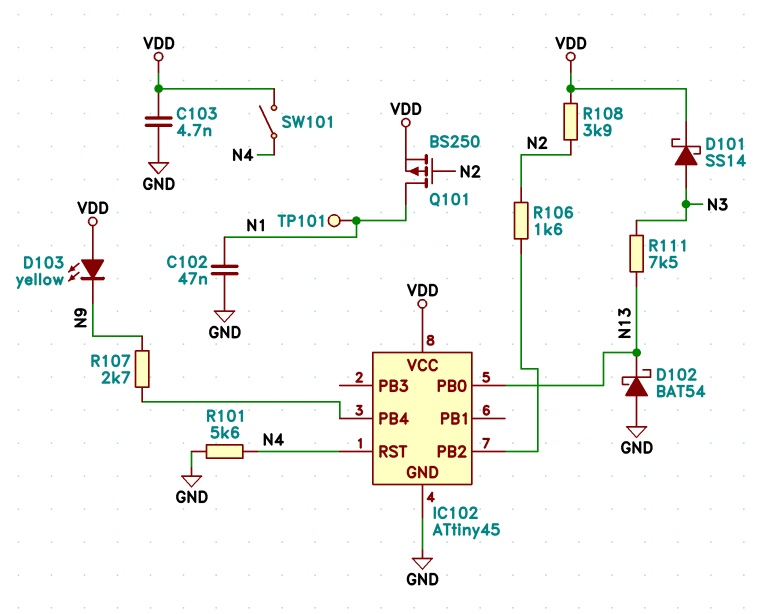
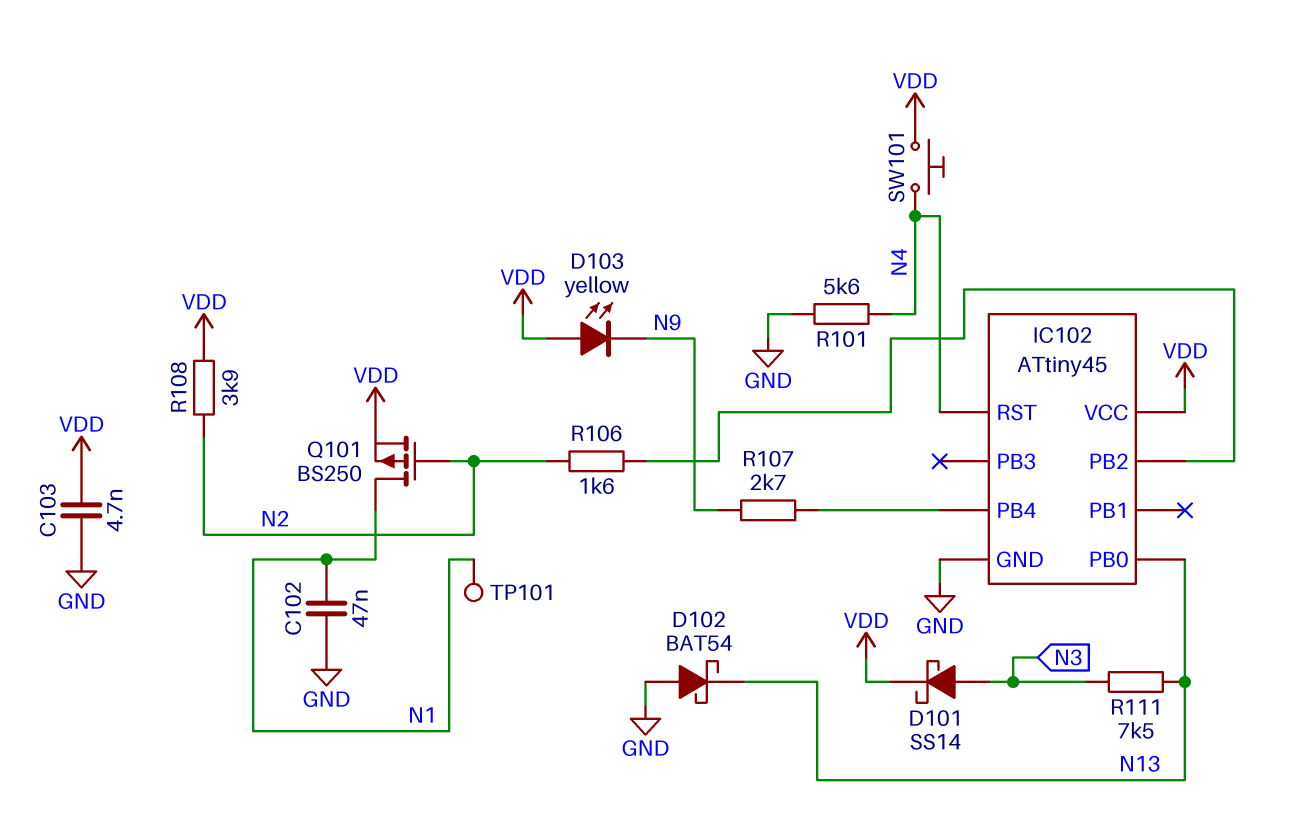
SW101: switch (N4, VDD) -> button (N4, VDD)

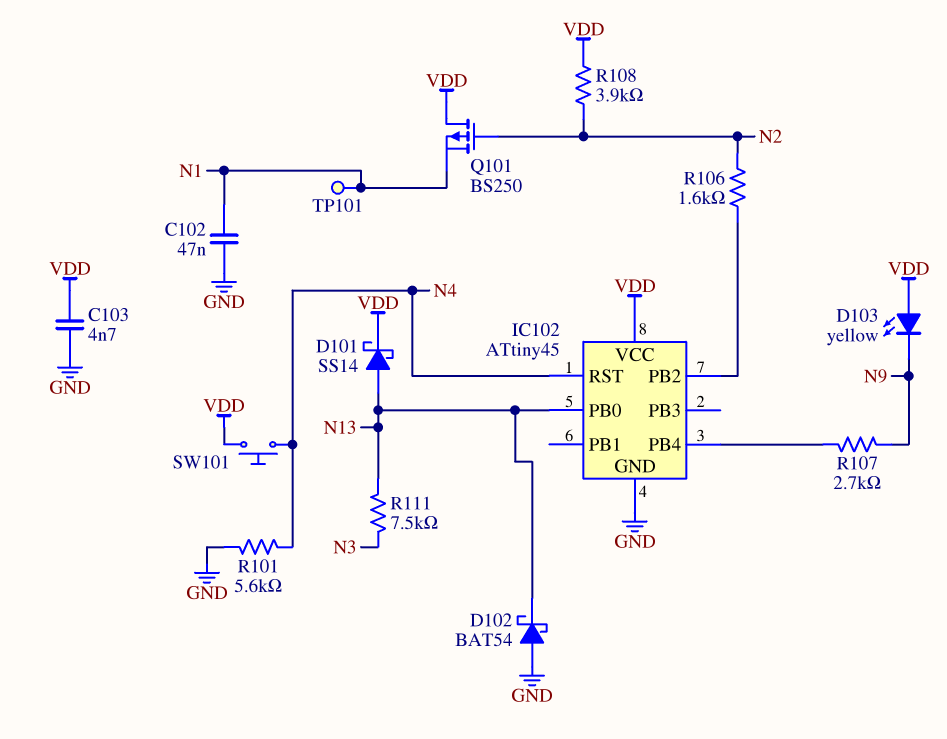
D101: schottky SS14 (A N3, K VDD) -> schottky SS14 (A N13, K VDD)
Q101: PMOS BS250 (G N2, D N1, S VDD) -> PMOS BS250 (G N2, D VDD, S N1)

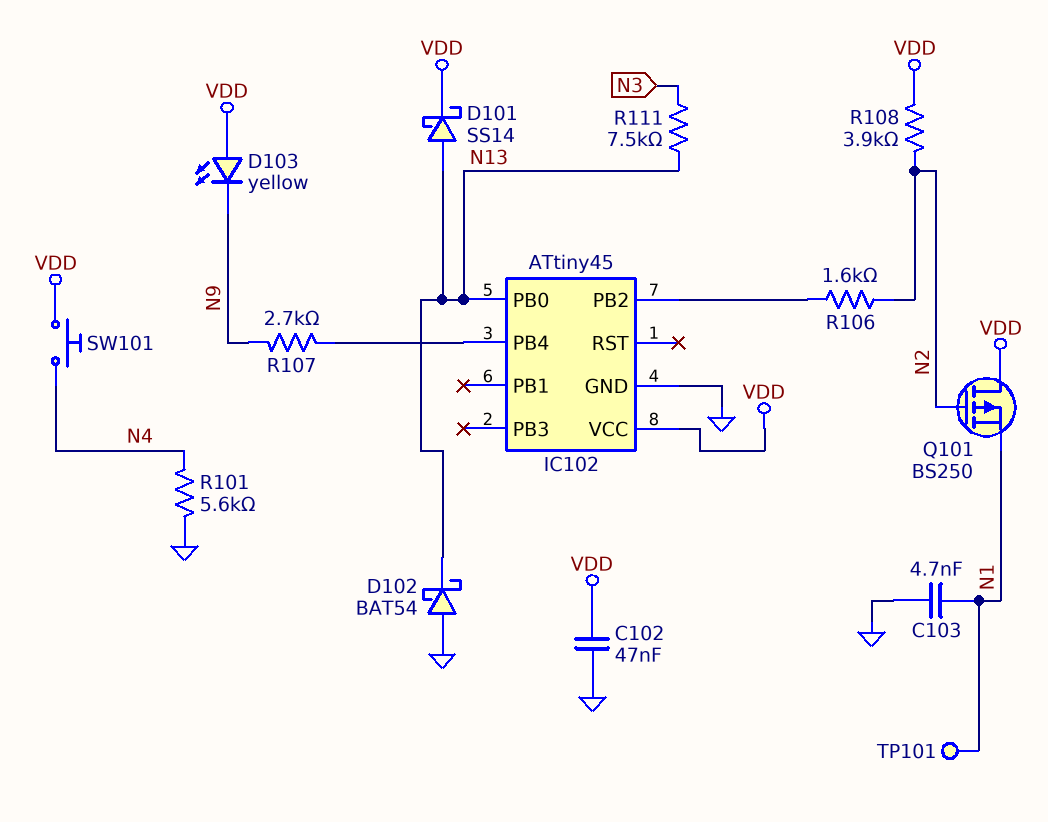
C102: 47nF (GND, N1) -> 47nF (GND, VDD)
C103: 4.7nF (GND, VDD) -> 4.7nF (GND, N1)
IC102 pin RST: N4 -> none

